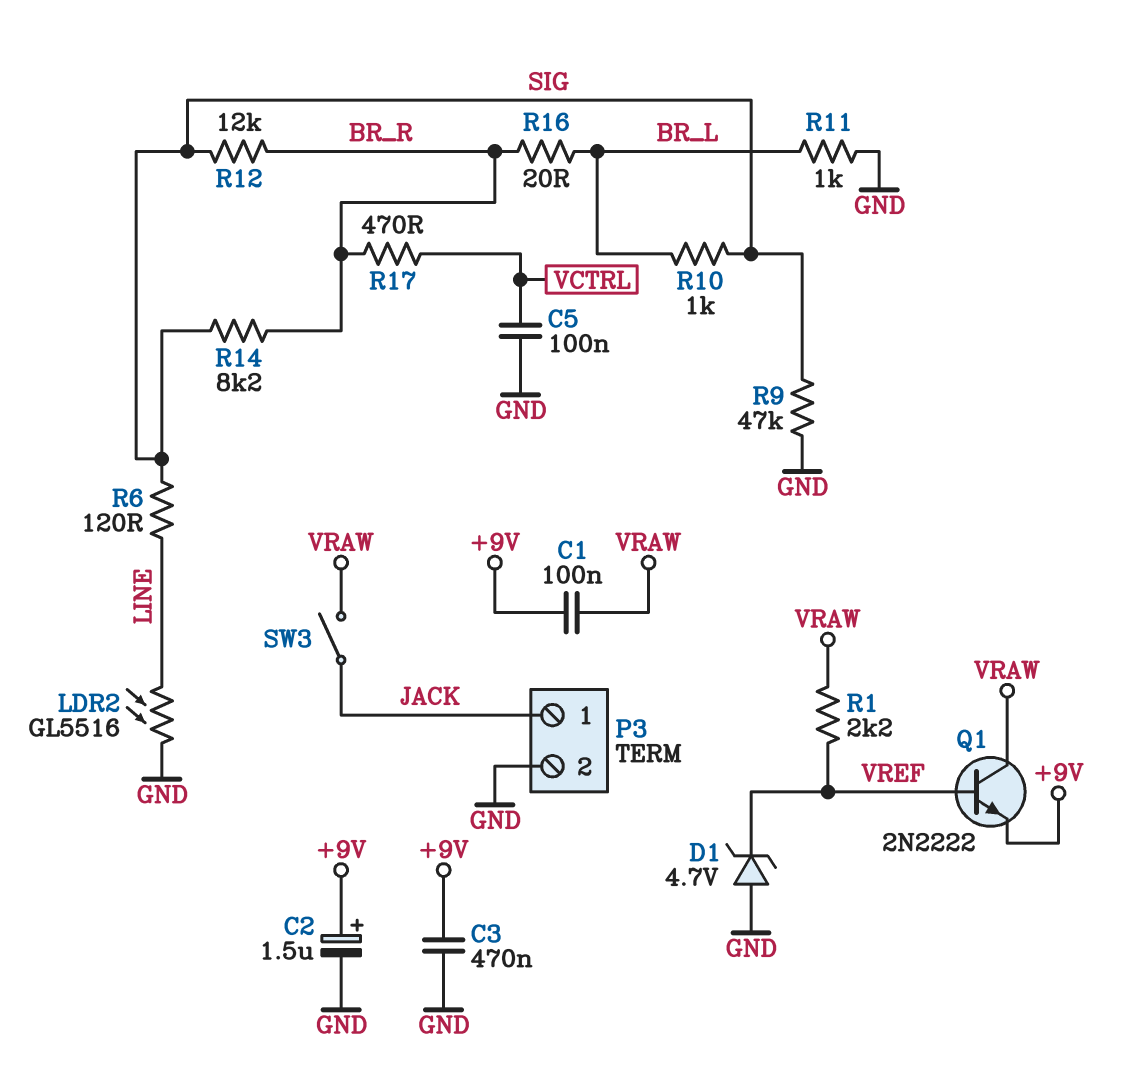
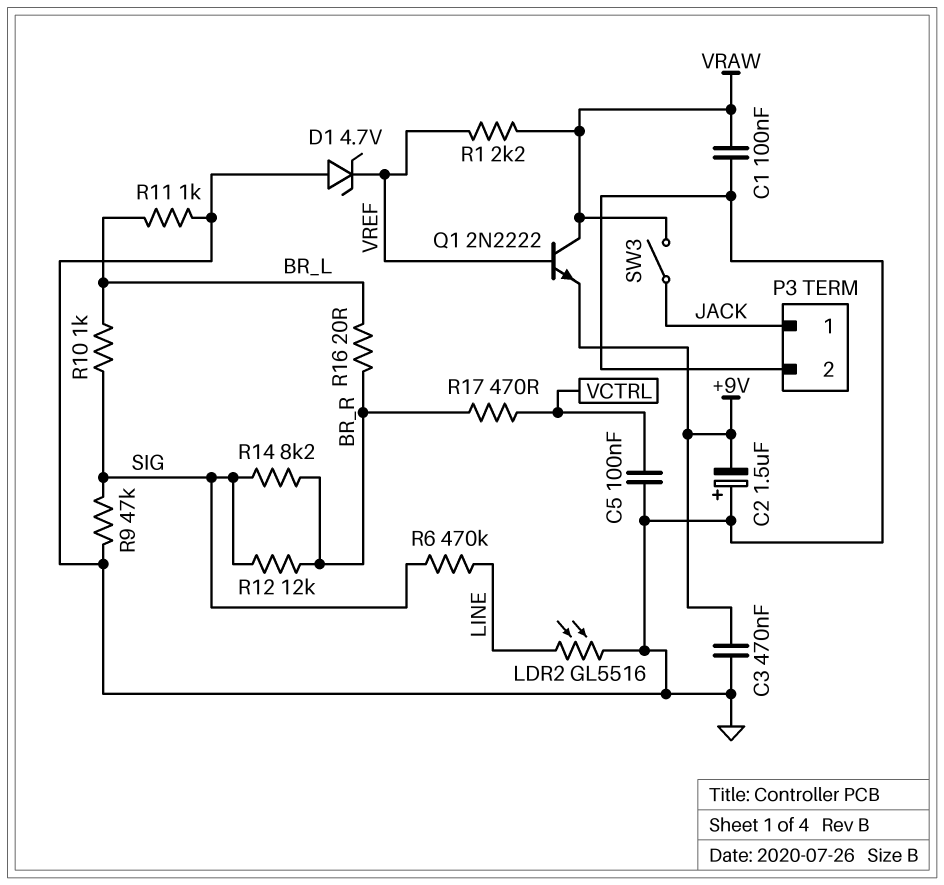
C1: 100nF (+9V, VRAW) -> 100nF (GND, VRAW)
C2: 1.5uF (plus +9V, minus GND) -> 1.5uF (plus GND, minus +9V)
R6: 120 (LINE, SIG) -> 470k (LINE, SIG)

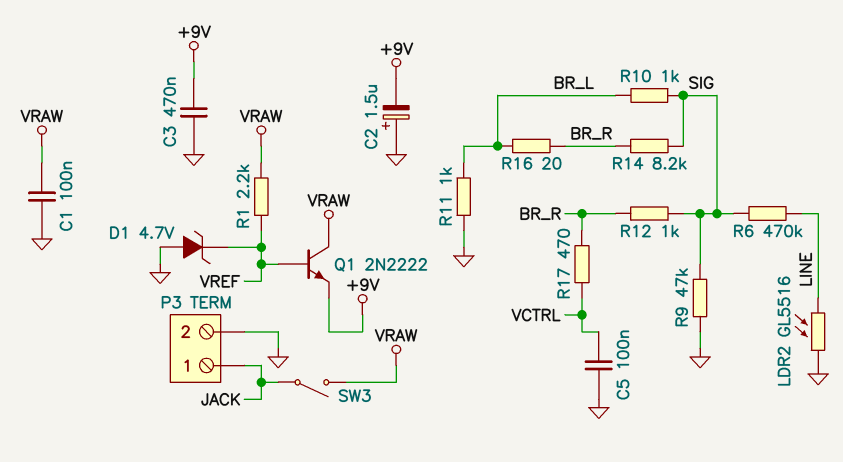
R12: 12k (BR_R, SIG) -> 1k (BR_R, SIG)

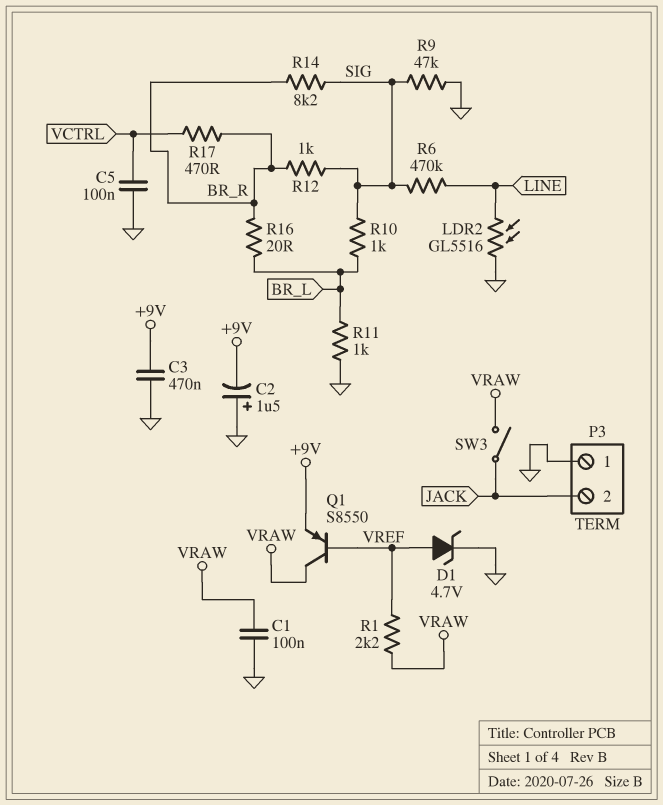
D1: zener 4.7V (A GND, K VREF) -> zener 4.7V (A VREF, K GND)
P3 pin 1: JACK -> GND
P3 pin 2: GND -> JACK
Q1: NPN 2N2222 (B VREF, C VRAW, E +9V) -> PNP S8550 (B VREF, C VRAW, E +9V)

